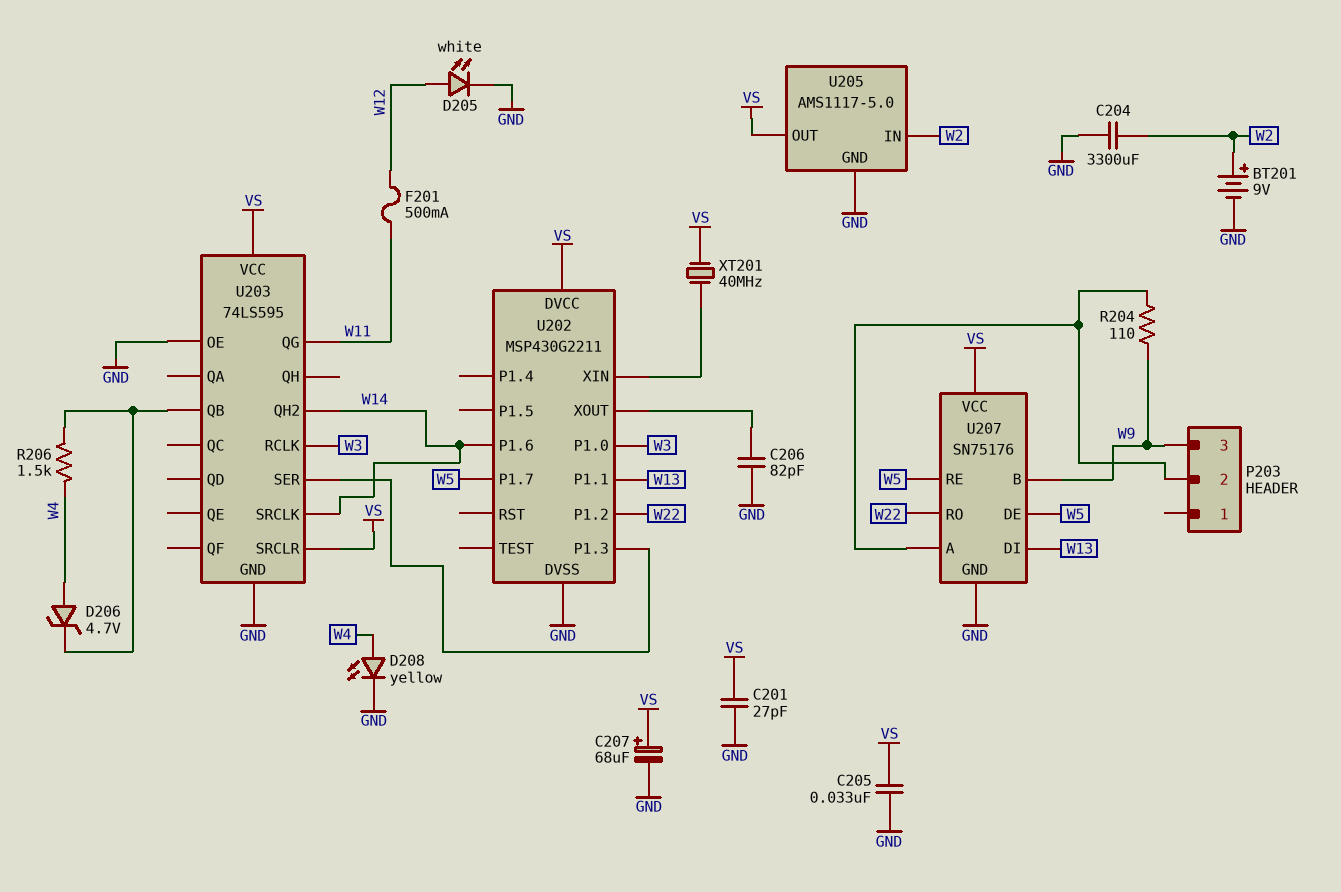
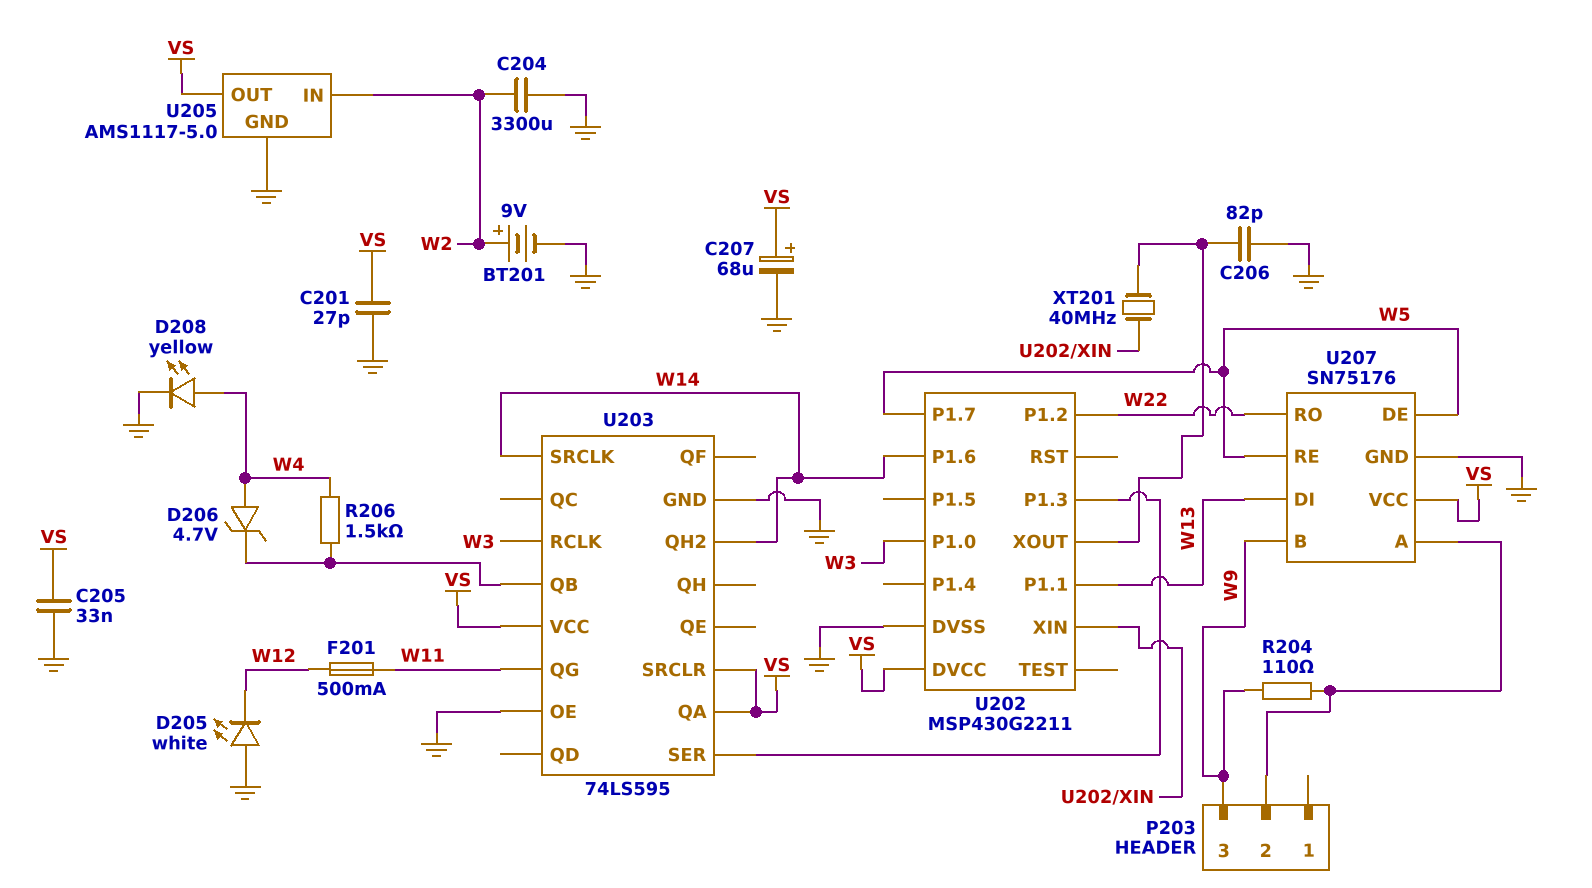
D205: LED white (A W12, K GND) -> LED white (A GND, K W12)
U203 pin QA: none -> VS
XT201: 40MHz (U202/XIN, VS) -> 40MHz (U202/XIN, U202/XOUT)

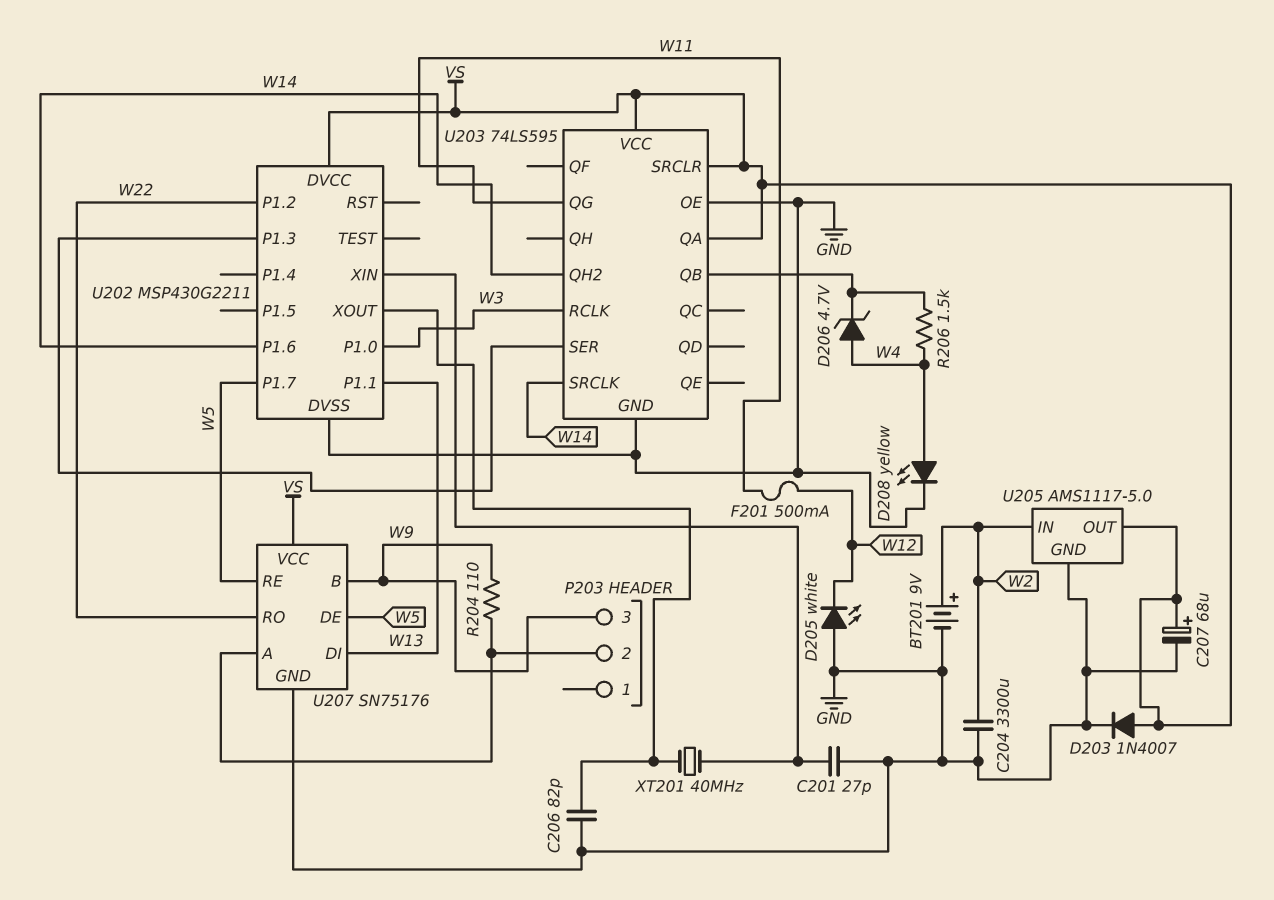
C201: 27pF (GND, VS) -> 27pF (GND, U202/XIN)
C205: 33nF (GND, VS) -> none
D203: none -> diode 1N4007 (A VS, K GND)

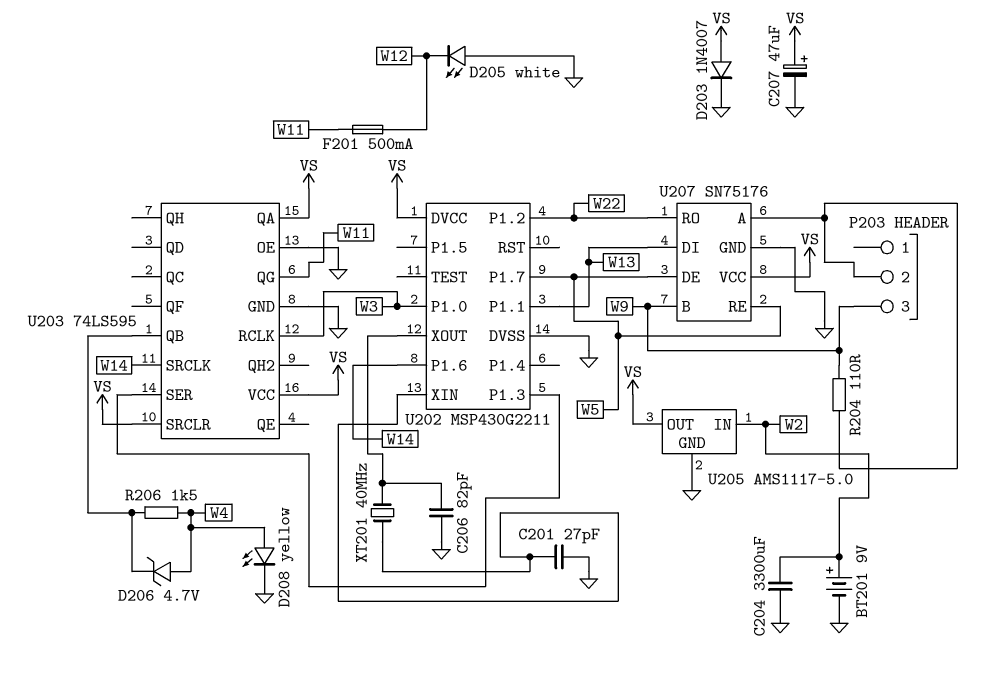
C207: 68uF (plus VS, minus GND) -> 47uF (plus VS, minus GND)
U203 pin QH2: W14 -> none

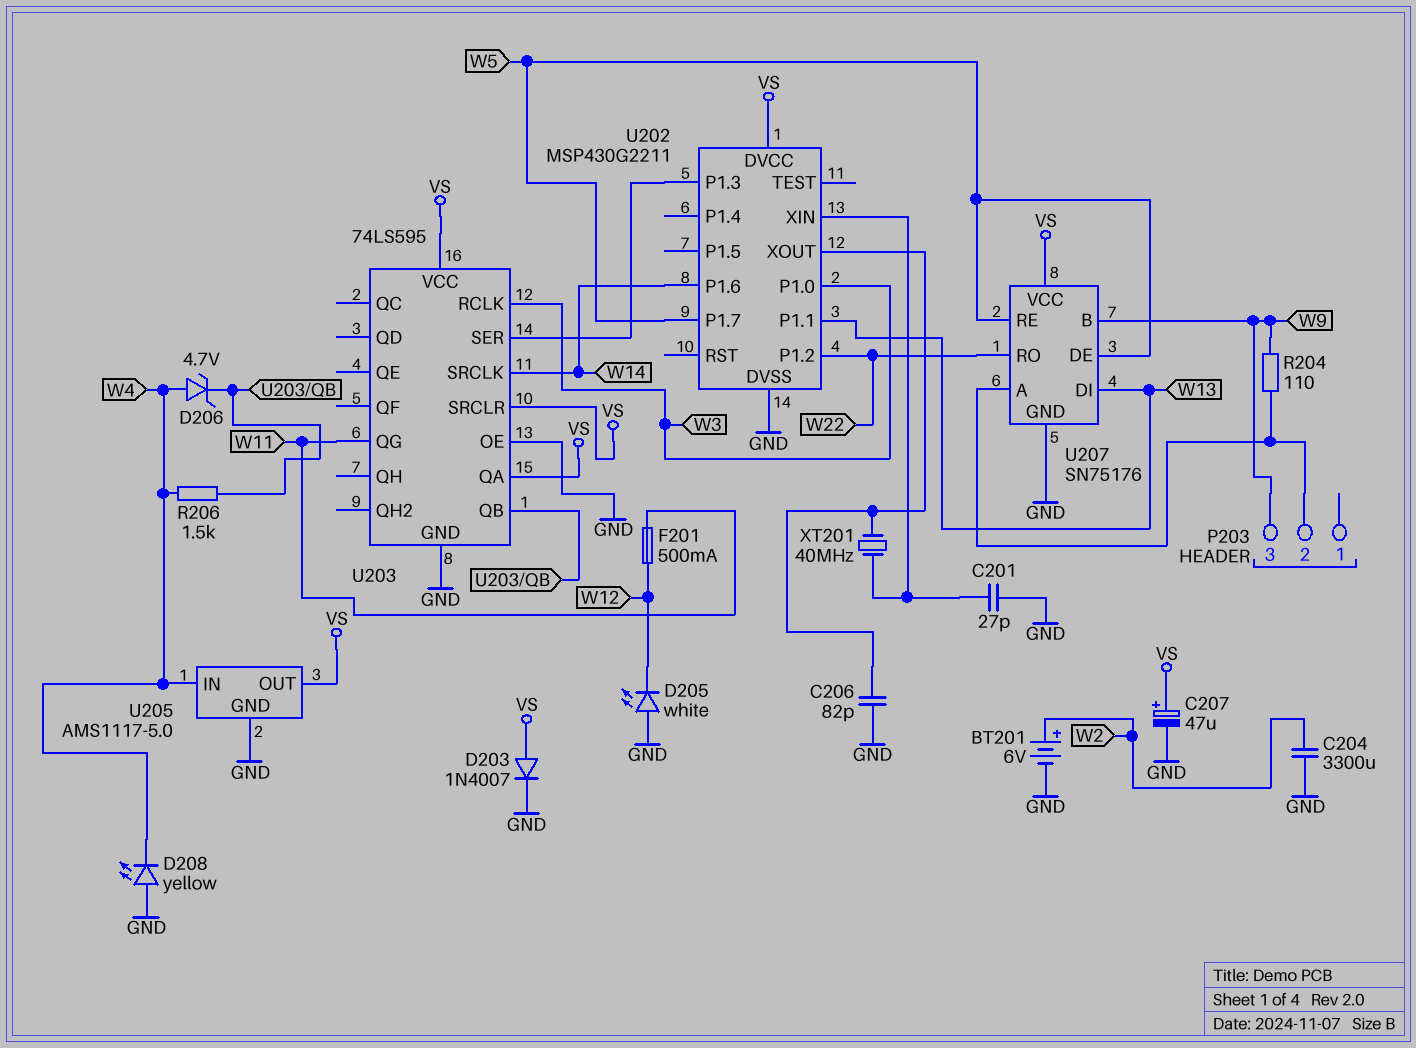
BT201: 9V (plus W2, minus GND) -> 6V (plus W2, minus GND)
D208: LED yellow (A W4, K GND) -> LED yellow (A GND, K W4)
U205 pin IN: W2 -> W4

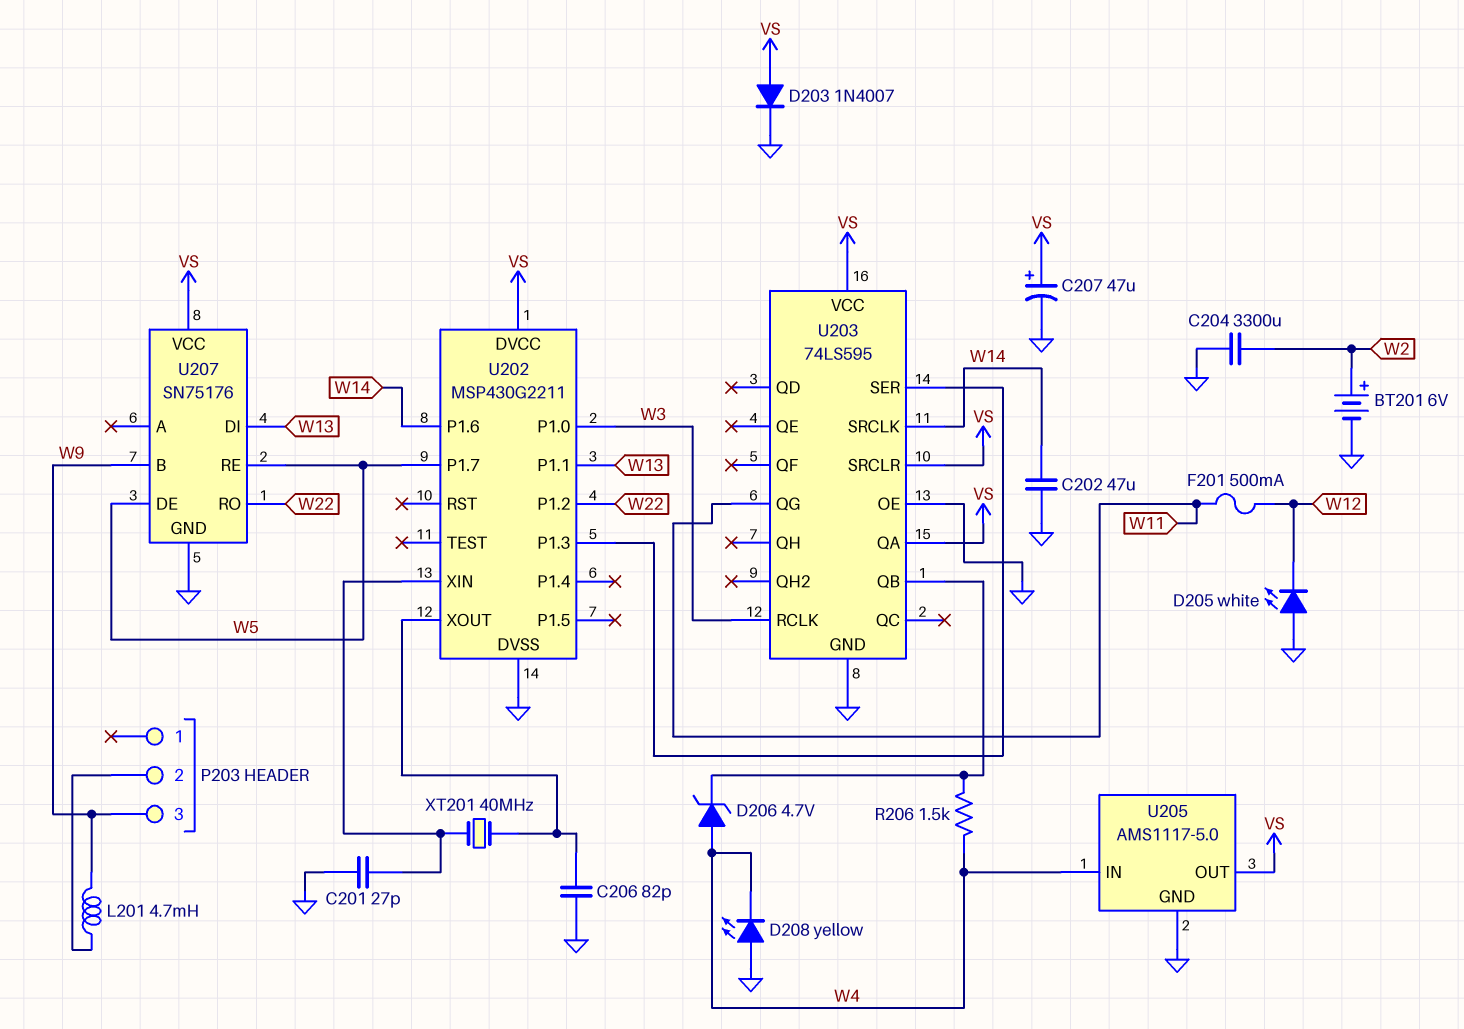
C202: none -> 47uF (GND, W14)
L201: none -> 4.7mH (P203/2, W9)
R204: 110 (P203/2, W9) -> none
U207 pin A: P203/2 -> none

